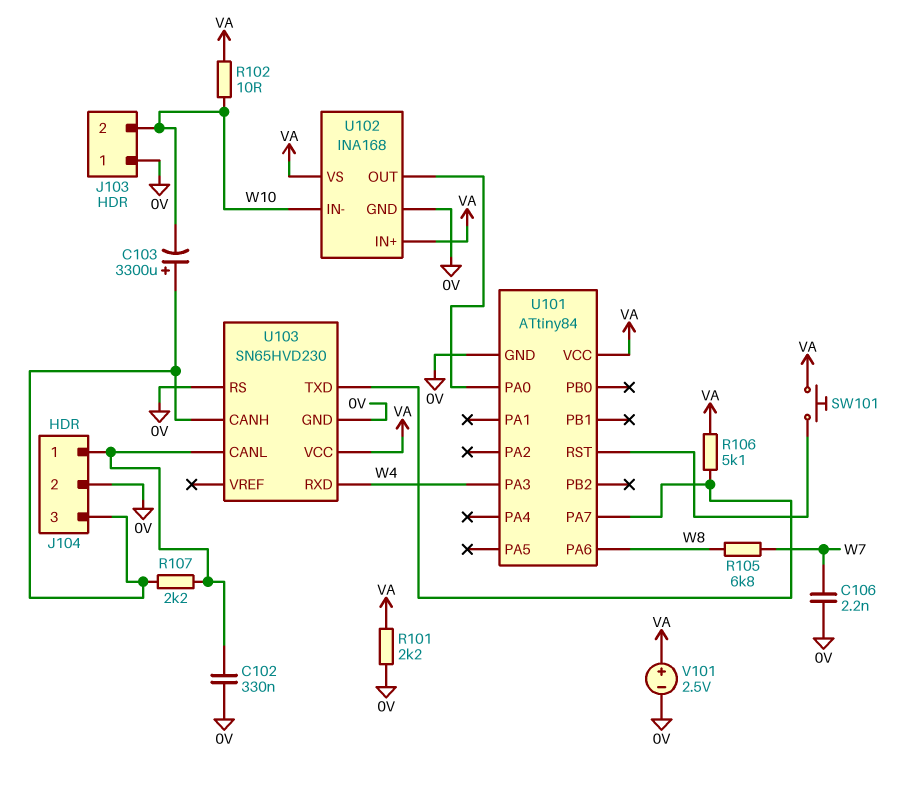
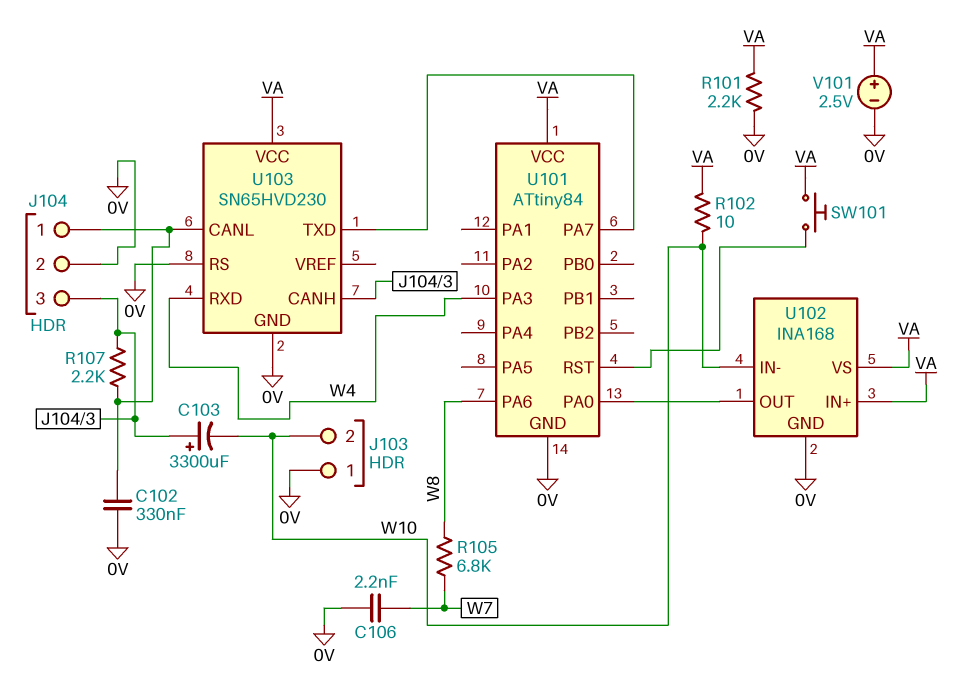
R106: 5.1k (U101/PA7, VA) -> none

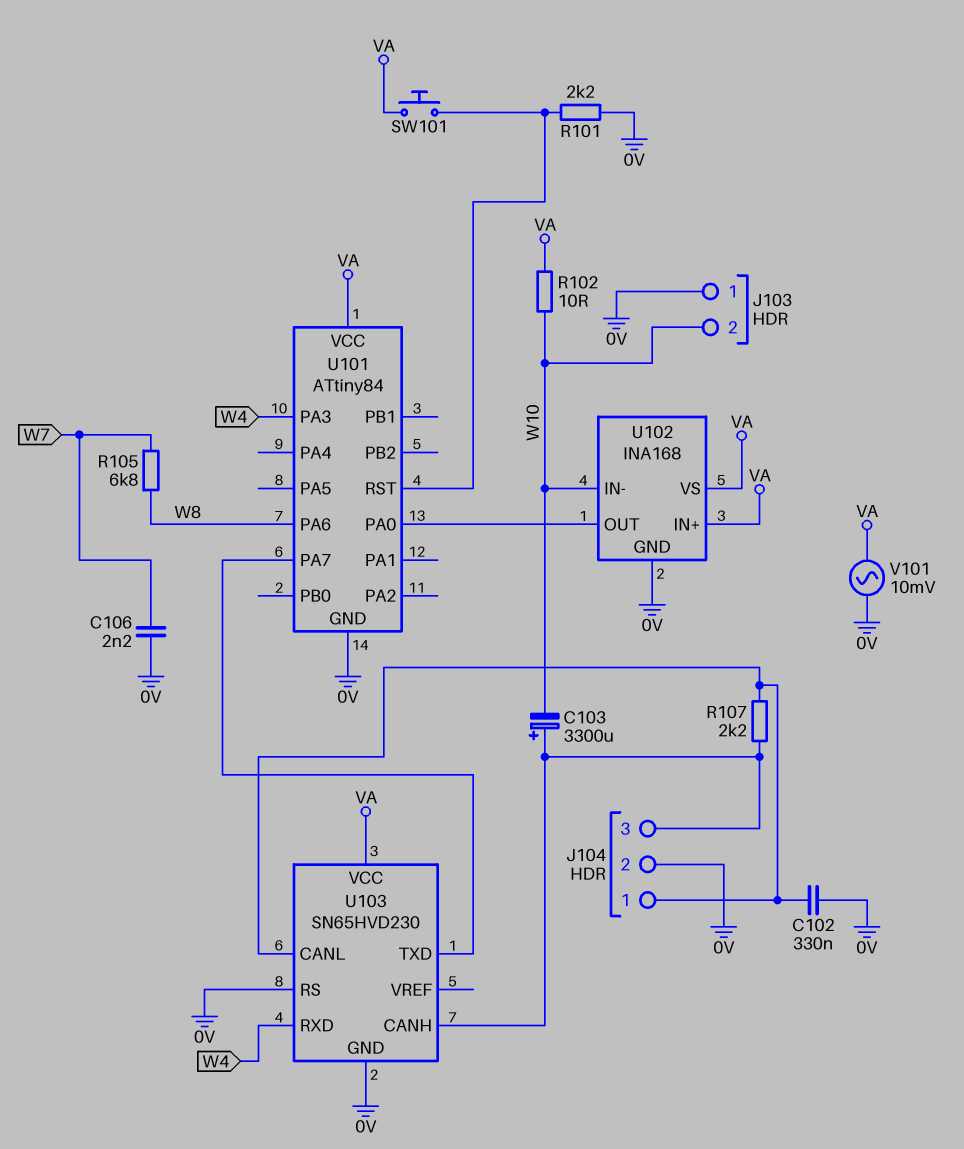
R101: 2.2k (0V, VA) -> 2.2k (0V, U101/RST)
V101: 2.5V (plus VA, minus 0V) -> AC 10mV (0V, VA)

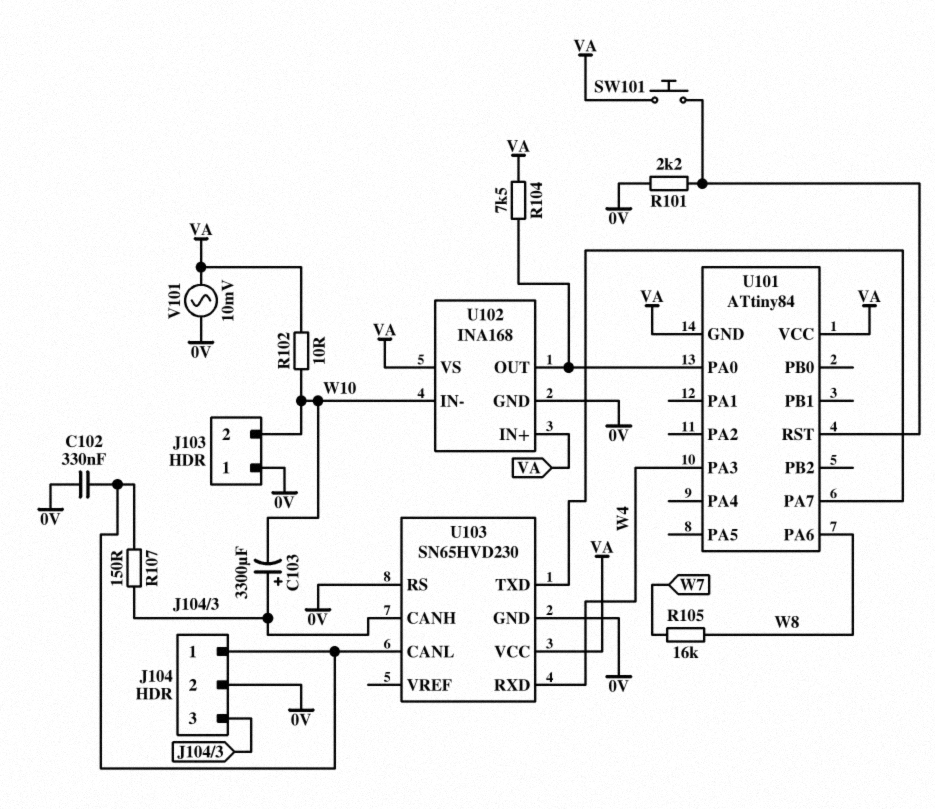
C106: 2.2nF (0V, W7) -> none
R104: none -> 7.5k (U101/PA0, VA)
R105: 6.8k (W7, W8) -> 16k (W7, W8)
R107: 2.2k (J104/1, J104/3) -> 150 (J104/1, J104/3)
U101 pin GND: 0V -> VA

